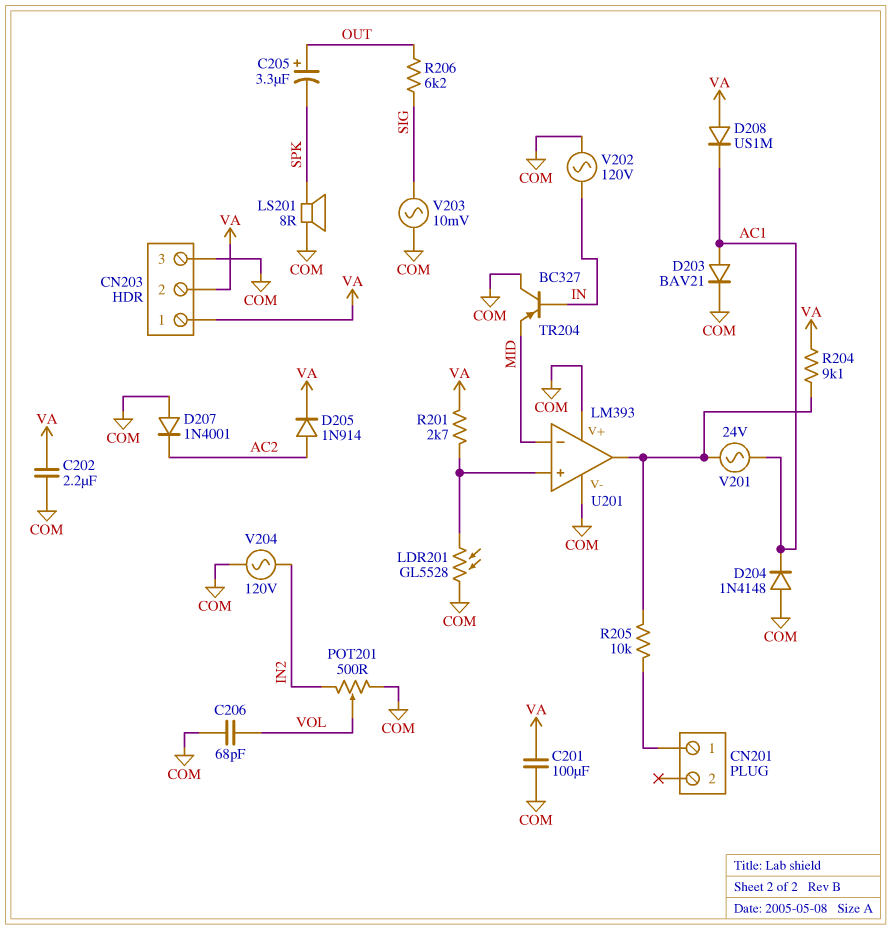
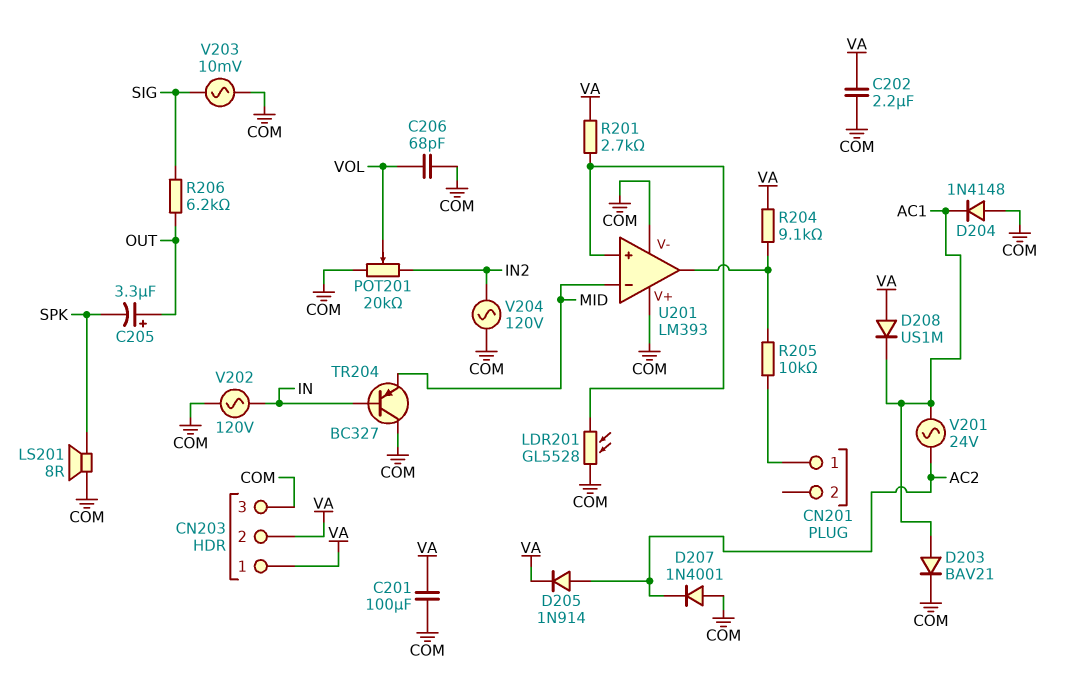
POT201: 500 (COM, IN2, wiper VOL) -> 20k (COM, IN2, wiper VOL)
V201: AC 24V (AC1, U201/out) -> AC 24V (AC1, AC2)

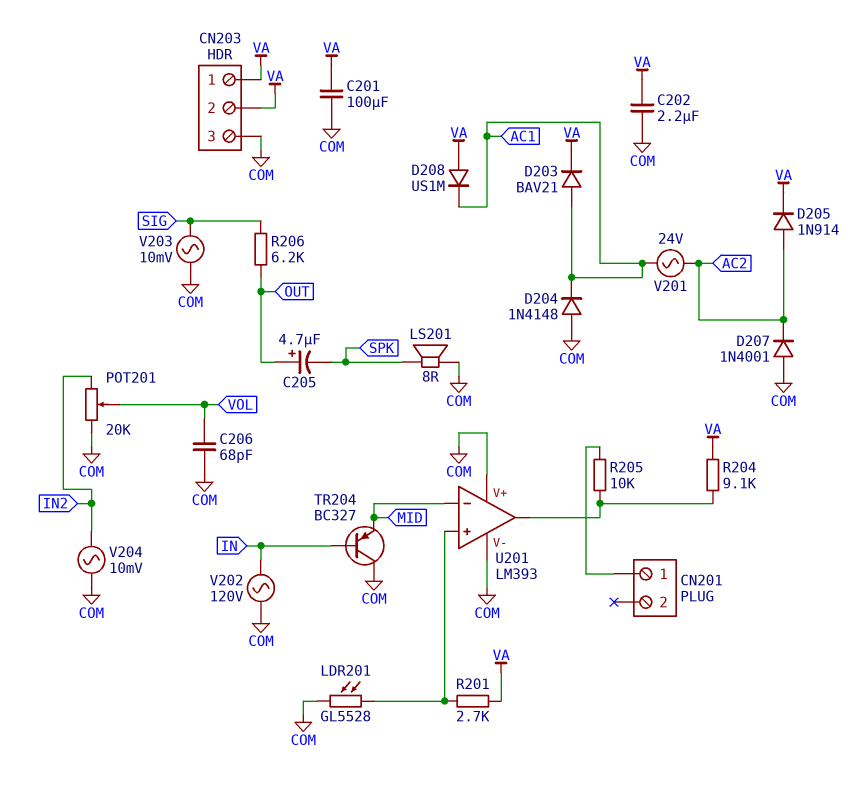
C205: 3.3uF (plus OUT, minus SPK) -> 4.7uF (plus OUT, minus SPK)
D203: diode BAV21 (A AC1, K COM) -> diode BAV21 (A AC1, K VA)
V204: AC 120V (COM, IN2) -> AC 10mV (COM, IN2)

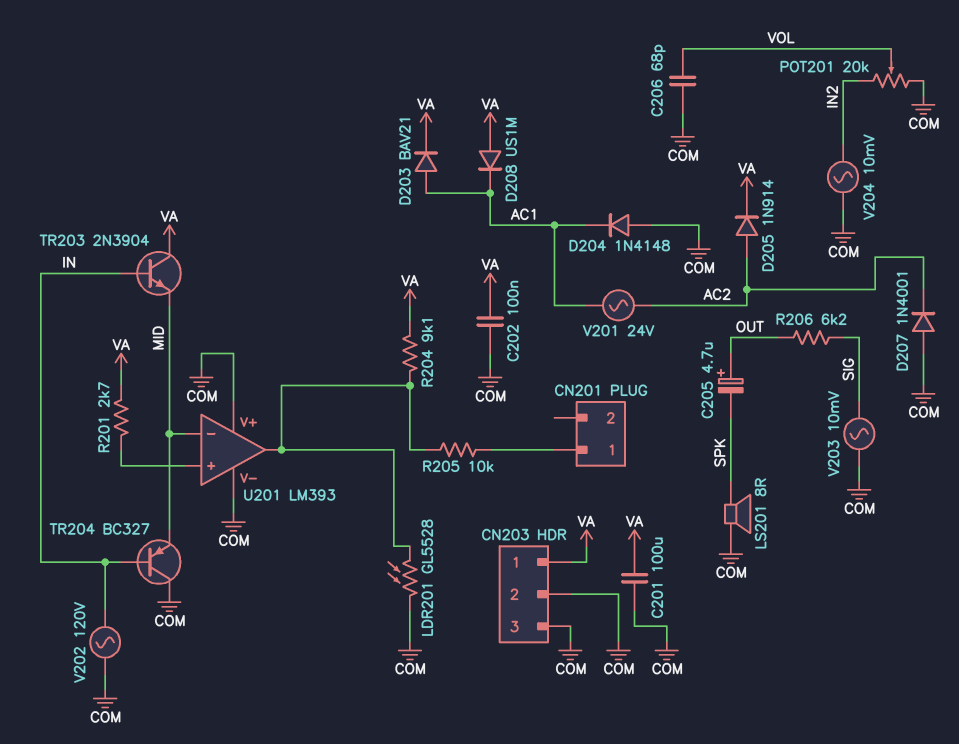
C202: 2.2uF (COM, VA) -> 100nF (COM, VA)
CN203 pin 2: VA -> COM
LDR201: GL5528 (COM, U201/in+) -> GL5528 (COM, U201/out)
TR203: none -> NPN 2N3904 (B IN, C VA, E MID)

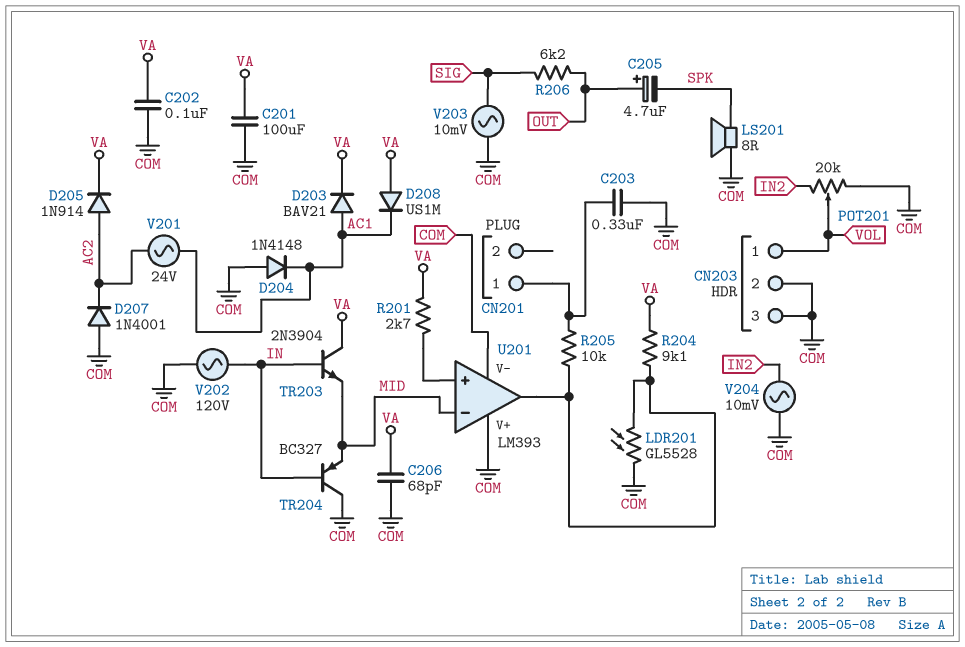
C203: none -> 330nF (CN201/1, COM)
C206: 68pF (COM, VOL) -> 68pF (COM, VA)
CN203 pin 1: VA -> VOL

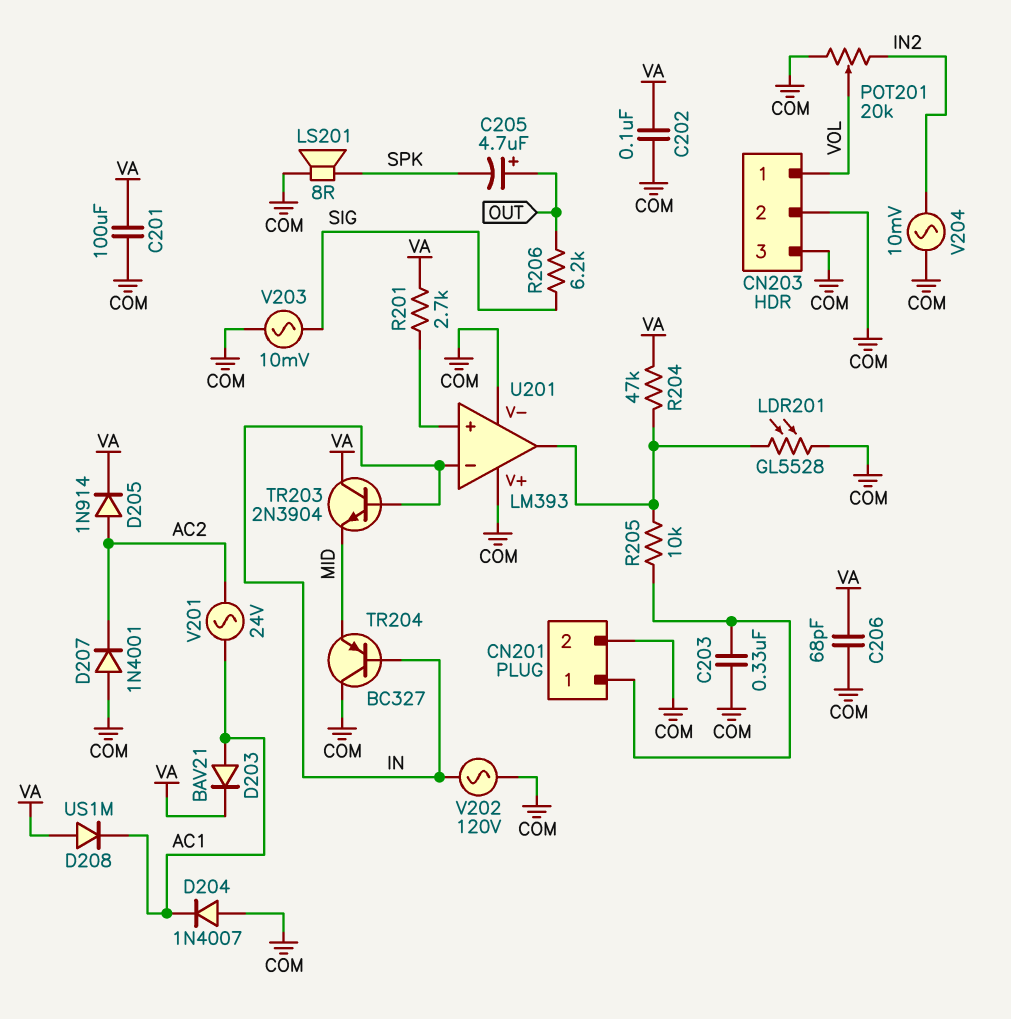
CN201 pin 2: none -> COM
D204: diode 1N4148 (A COM, K AC1) -> diode 1N4007 (A COM, K AC1)
R204: 9.1k (U201/out, VA) -> 47k (U201/out, VA)
U201 pin in-: MID -> IN

